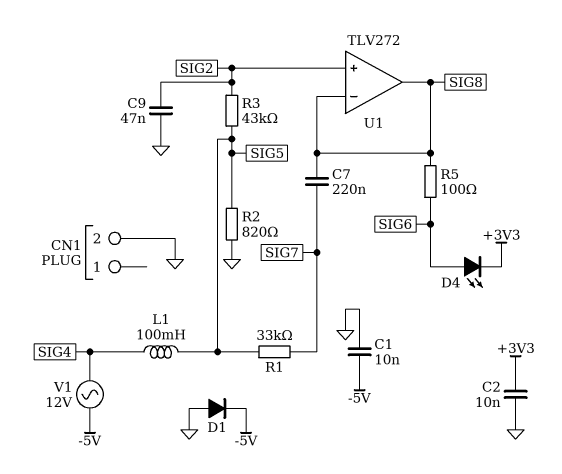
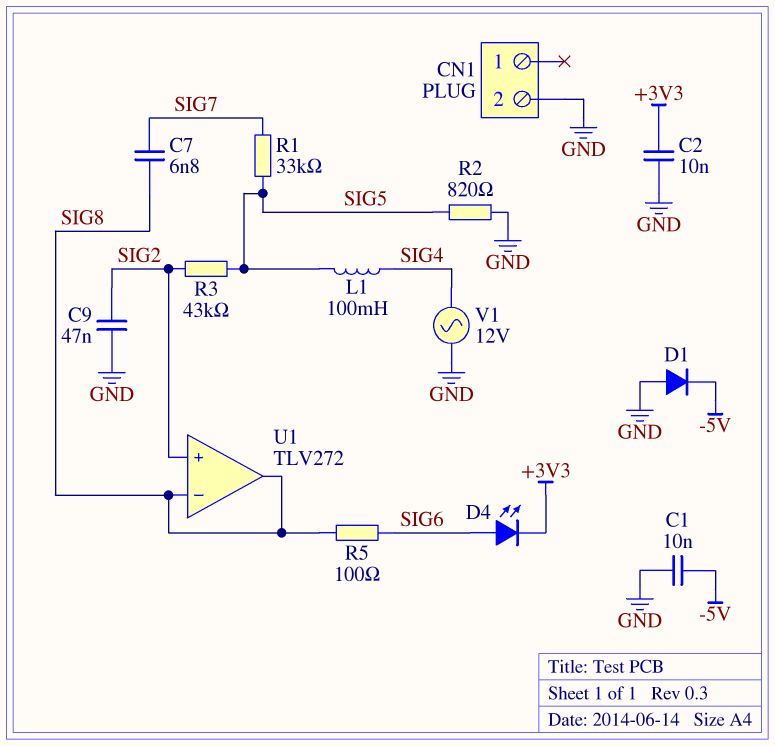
C7: 220nF (SIG7, SIG8) -> 6.8nF (SIG7, SIG8)
V1: AC 12V (-5V, SIG4) -> AC 12V (GND, SIG4)

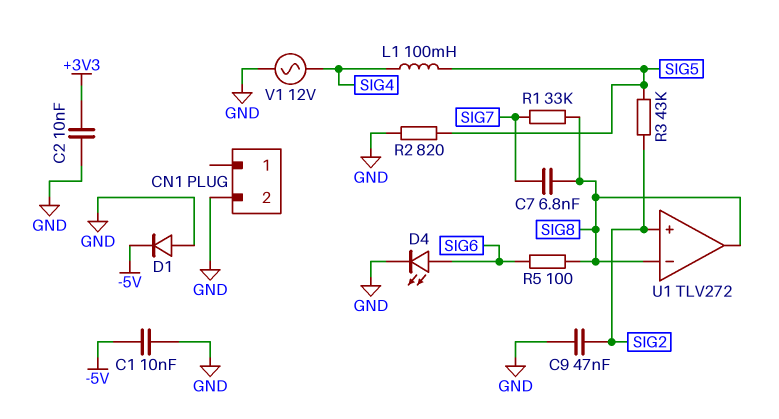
D4: LED (A SIG6, K +3V3) -> LED (A SIG6, K GND)
R1: 33k (SIG5, SIG7) -> 33k (SIG7, SIG8)

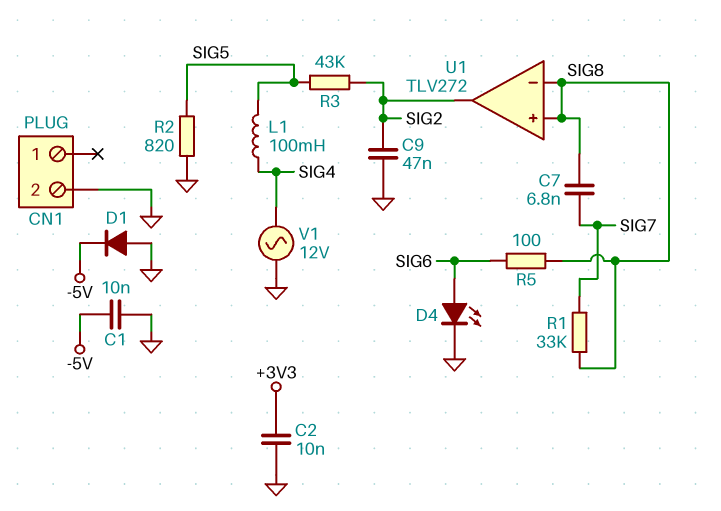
U1 pin in+: SIG2 -> SIG8
U1 pin out: SIG8 -> SIG2

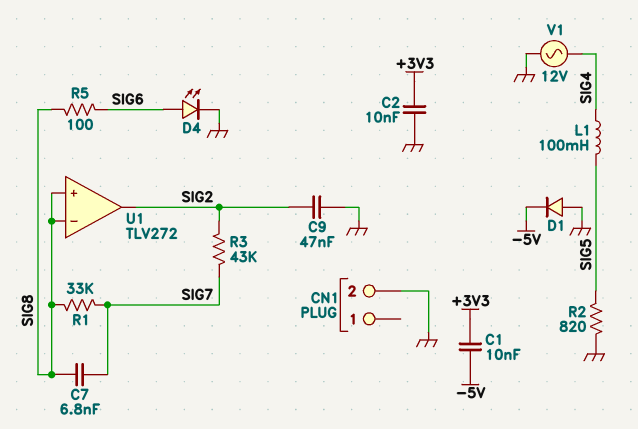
C1: 10nF (-5V, GND) -> 10nF (+3V3, -5V)
R3: 43k (SIG2, SIG5) -> 43k (SIG2, SIG7)

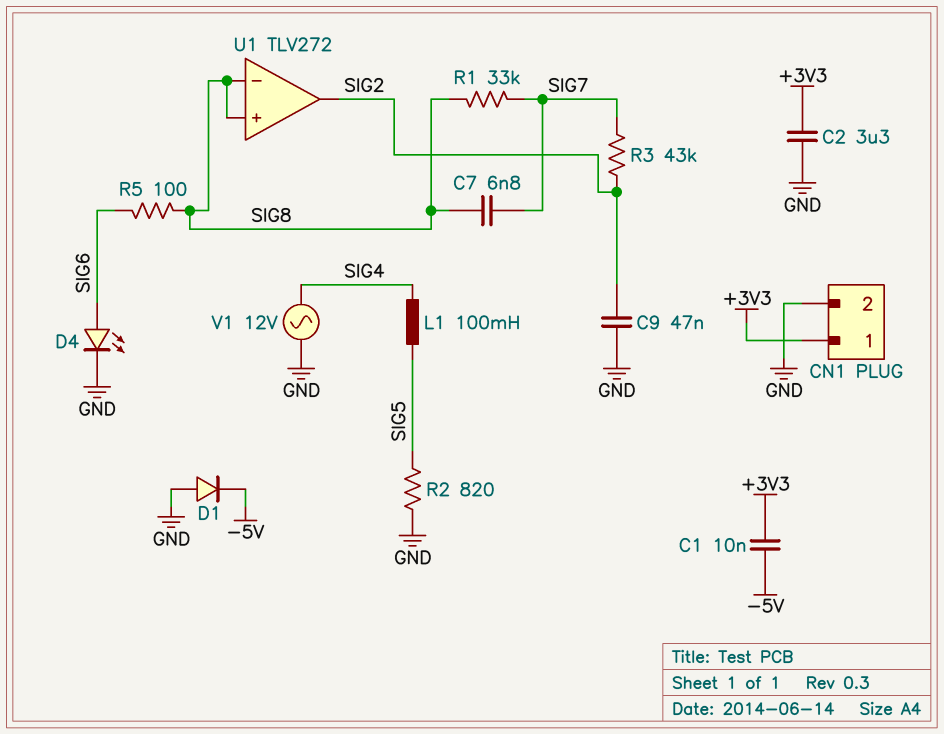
C2: 10nF (+3V3, GND) -> 3.3uF (+3V3, GND)
CN1 pin 1: none -> +3V3

